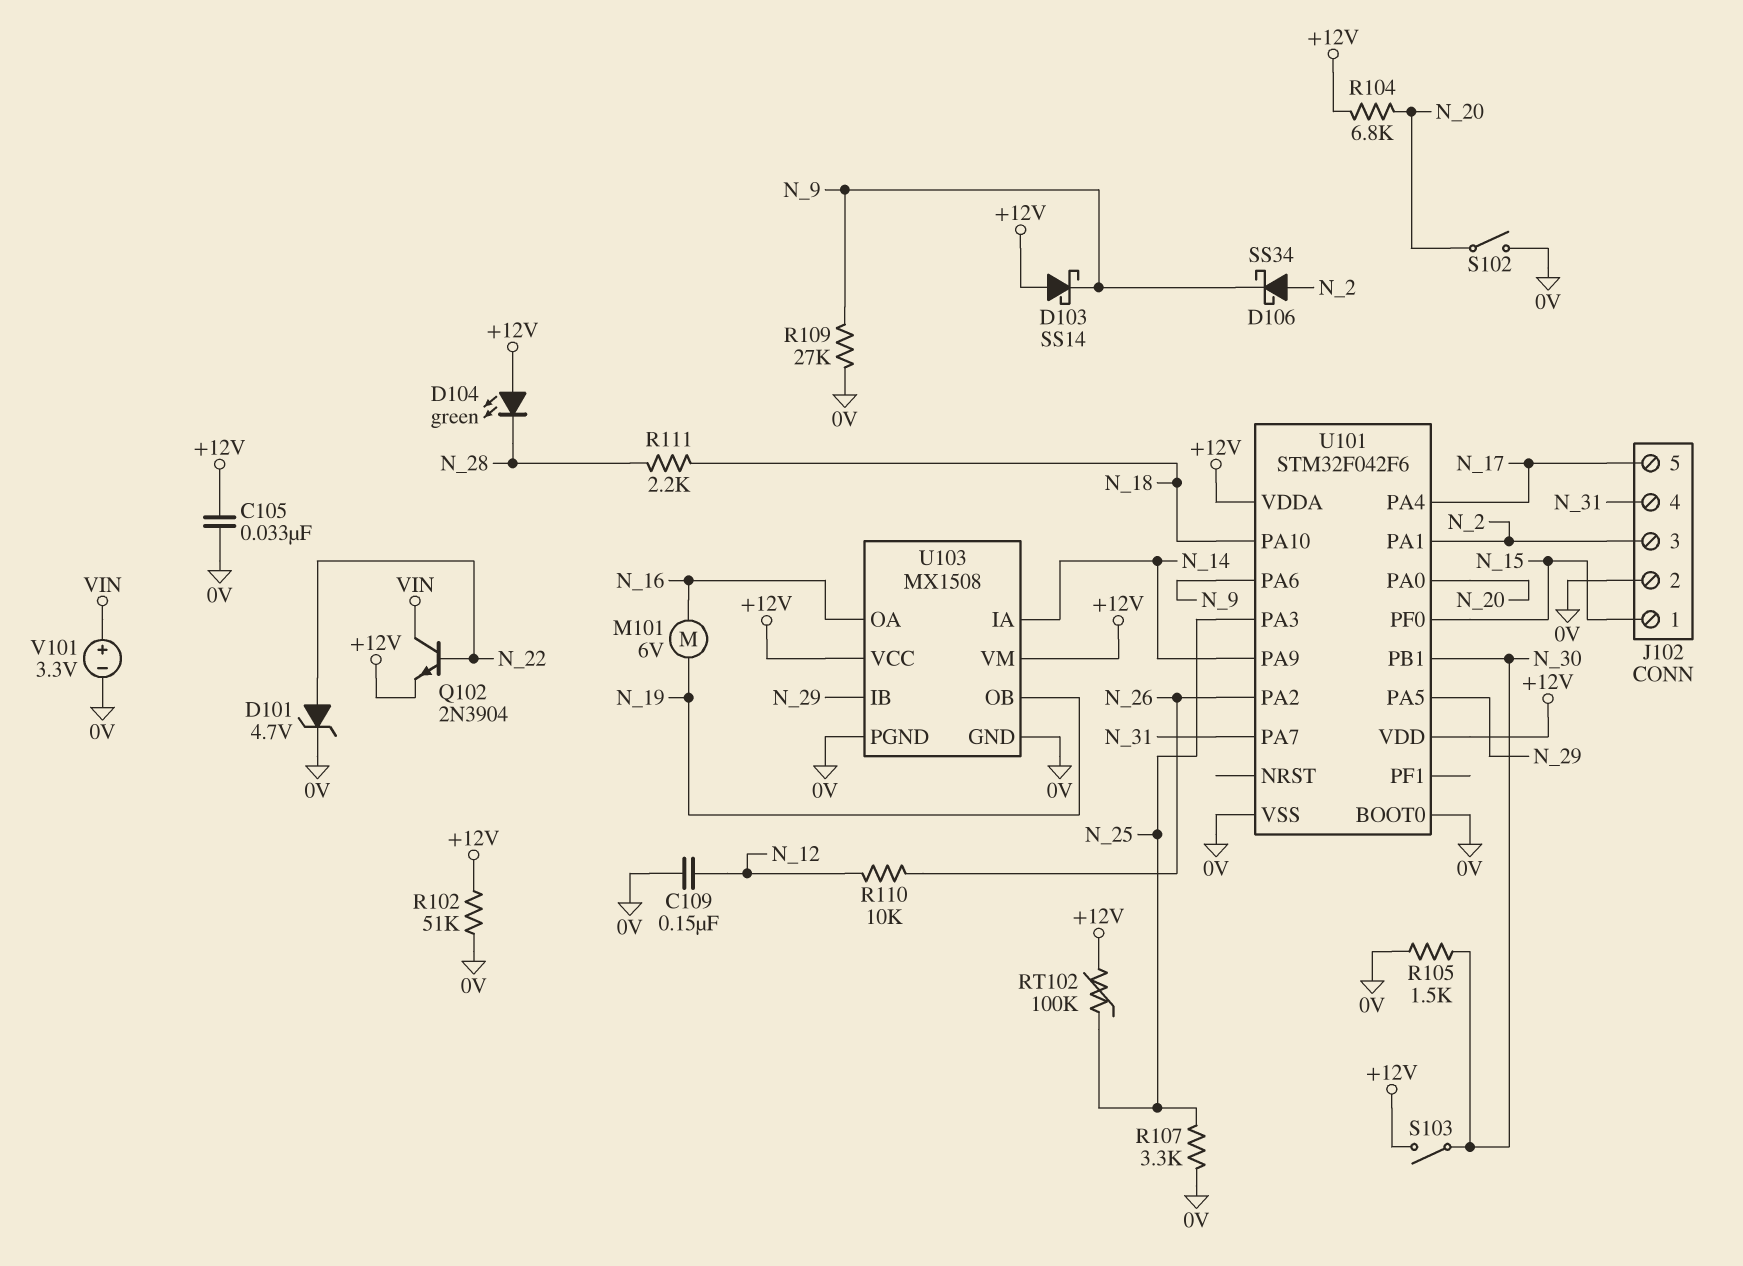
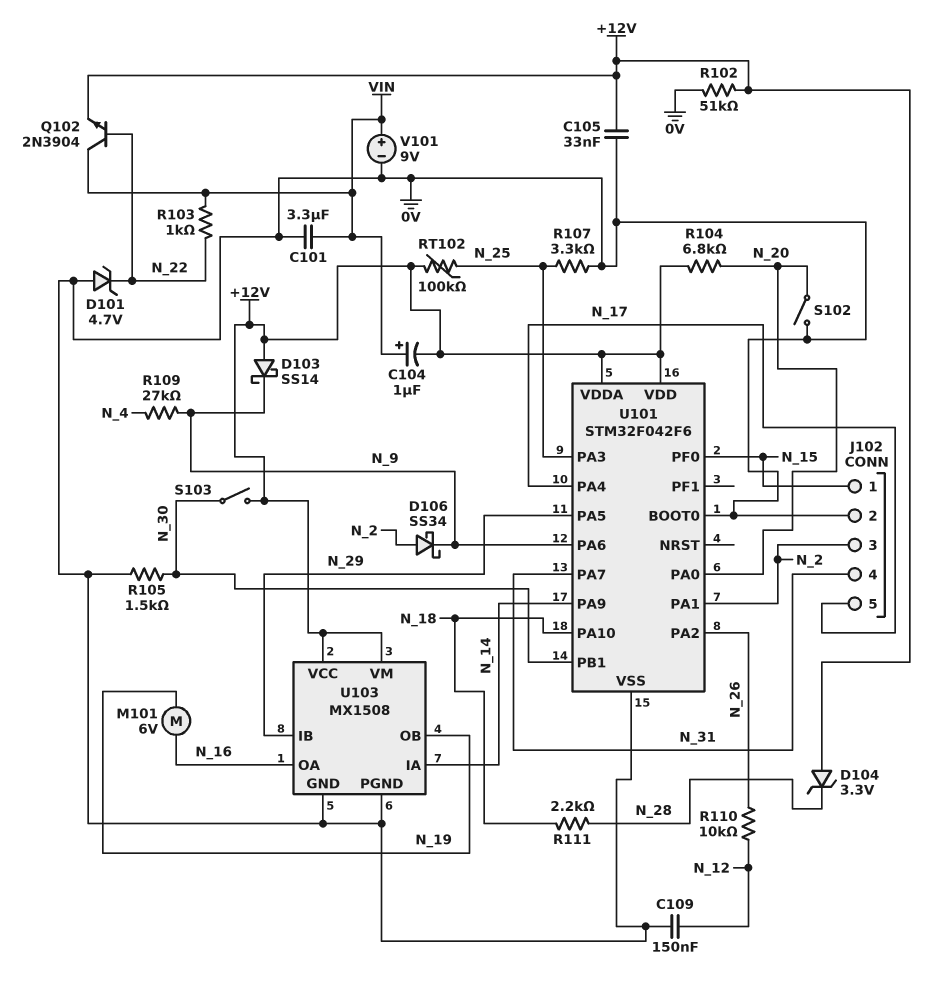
C101: none -> 3.3uF (0V, VIN)
C104: none -> 1uF (plus VIN, minus +12V)
D101: zener 4.7V (A N_22, K 0V) -> zener 4.7V (A 0V, K N_22)
D104: LED green (A +12V, K N_28) -> zener 3.3V (A +12V, K N_28)
R103: none -> 1k (N_22, VIN)
R109: 27k (0V, N_9) -> 27k (N_4, N_9)
V101: 3.3V (plus VIN, minus 0V) -> 9V (plus VIN, minus 0V)

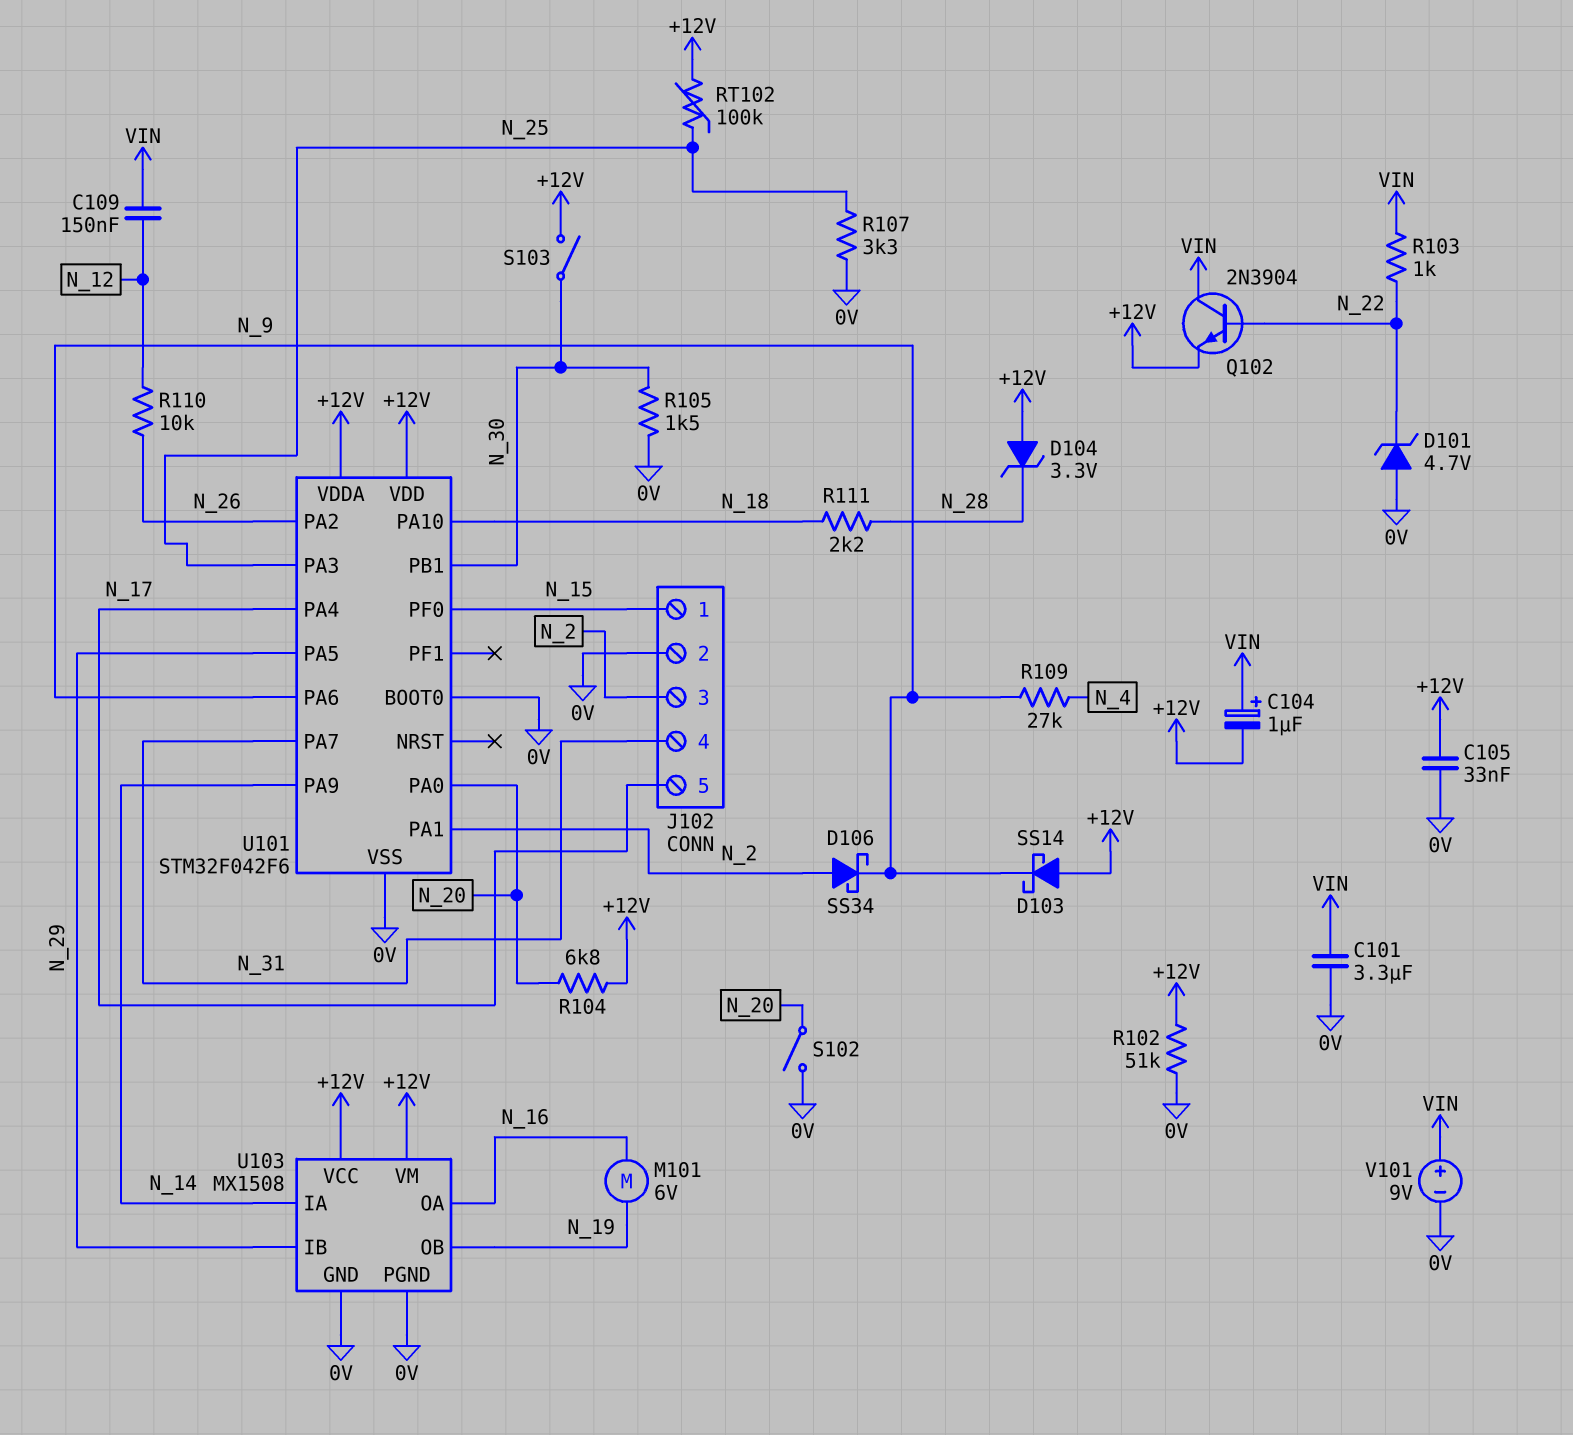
C109: 150nF (0V, N_12) -> 150nF (N_12, VIN)

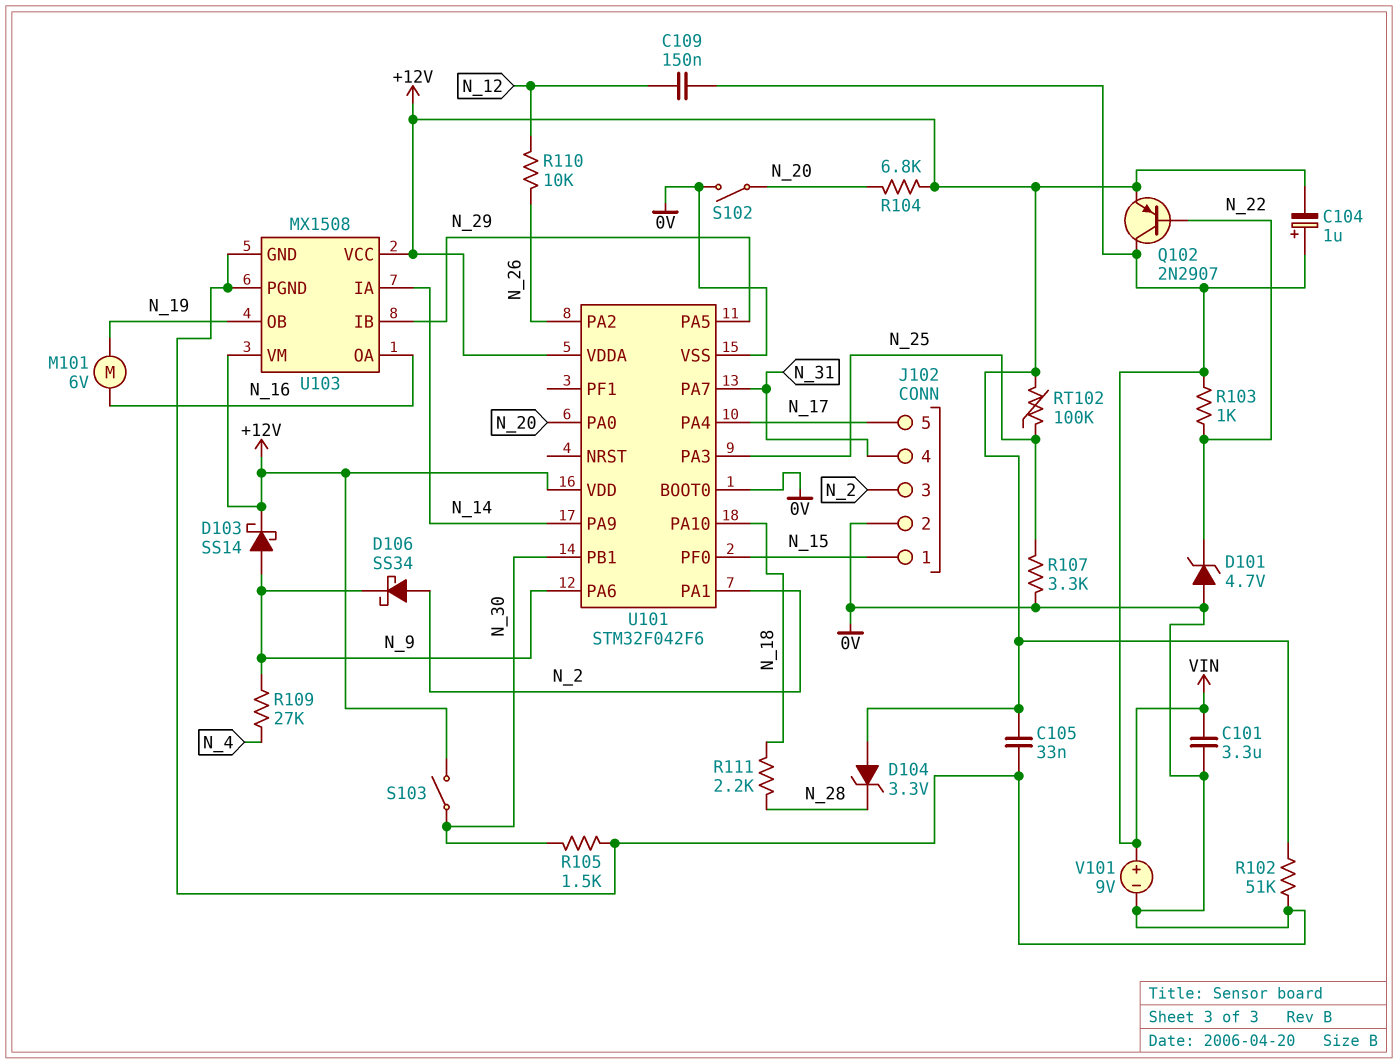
D103: schottky SS14 (A +12V, K N_9) -> schottky SS14 (A N_9, K +12V)
Q102: NPN 2N3904 (B N_22, C VIN, E +12V) -> PNP 2N2907 (B N_22, C VIN, E +12V)

